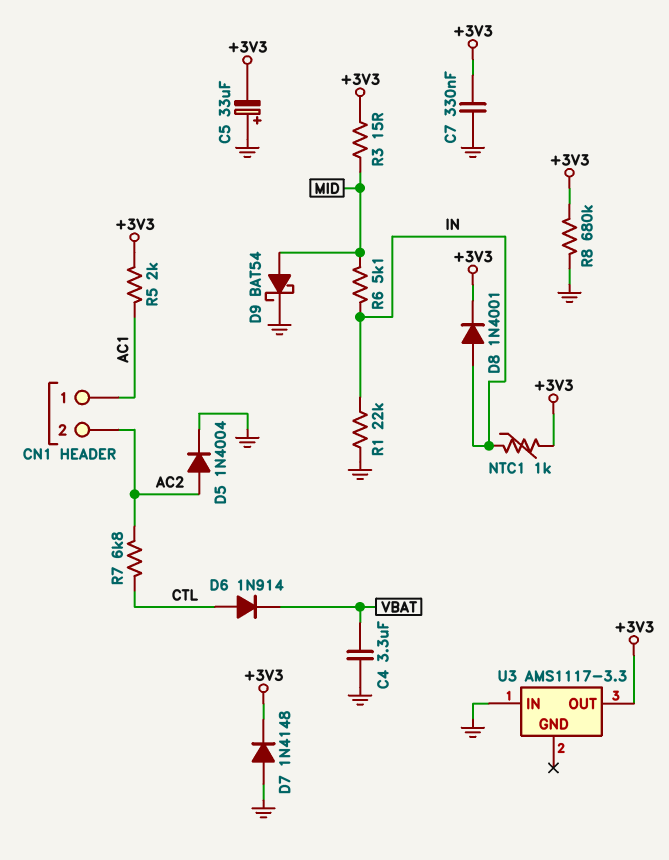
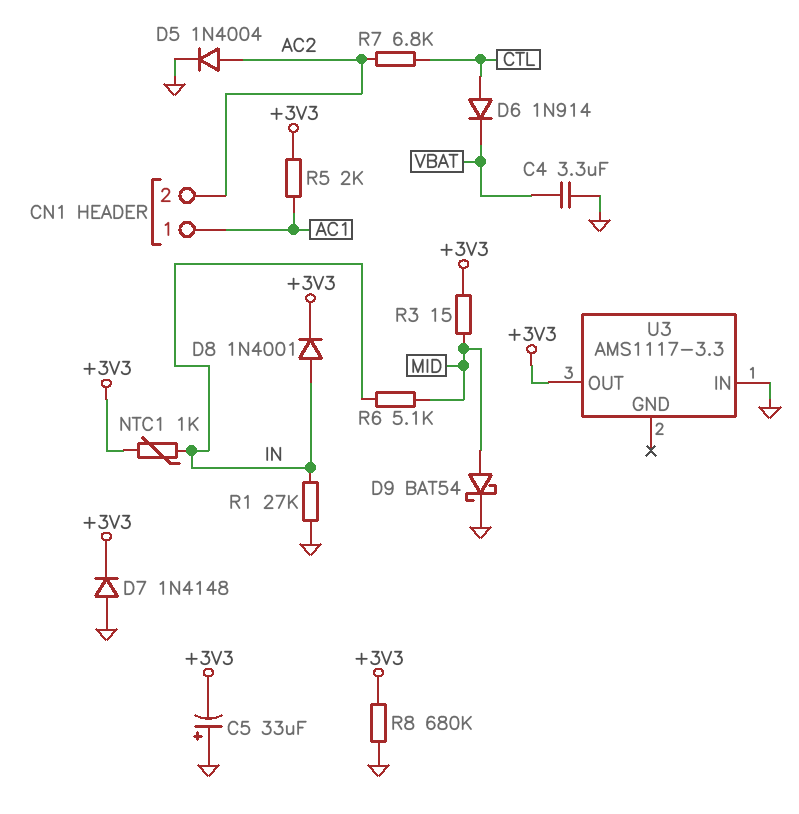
C7: 330nF (+3V3, GND) -> none
R1: 22k (GND, IN) -> 27k (GND, IN)

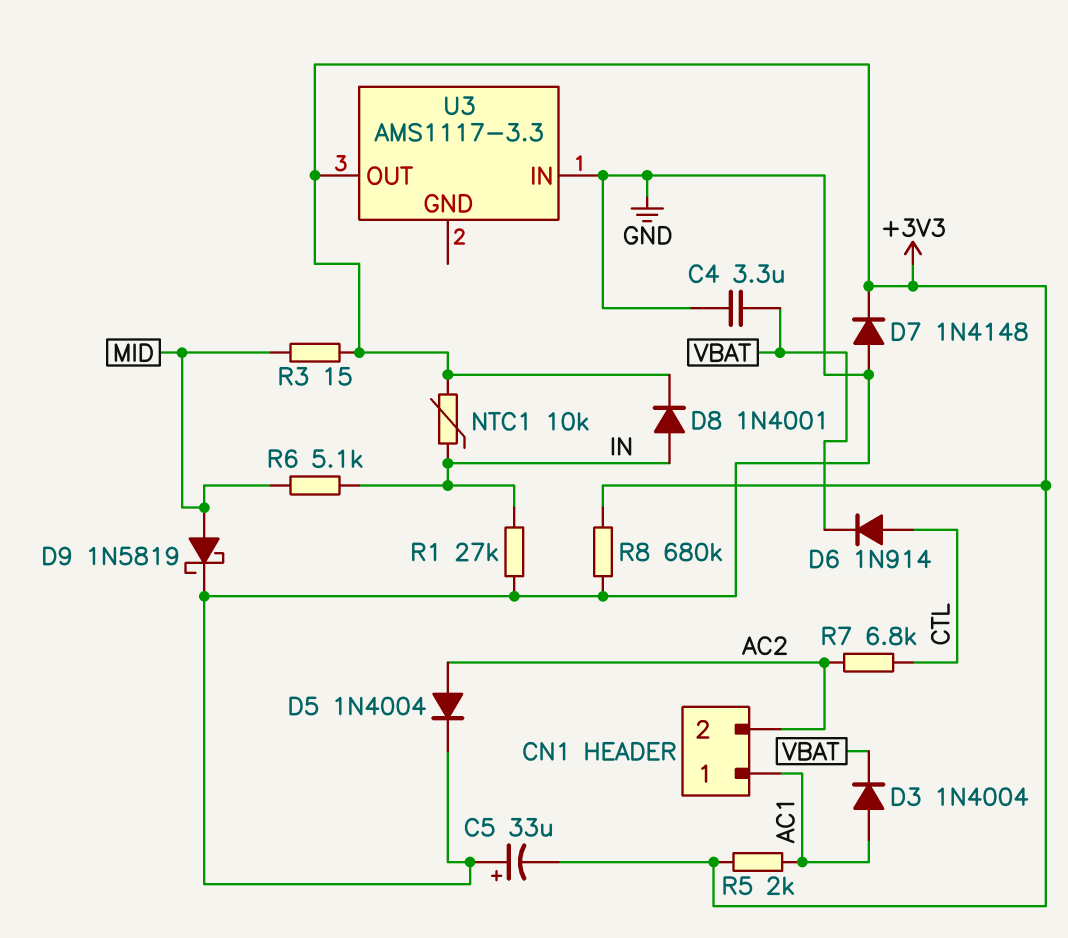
D3: none -> diode 1N4004 (A AC1, K VBAT)
D9: schottky BAT54 (A MID, K GND) -> schottky 1N5819 (A MID, K GND)
NTC1: 1k (+3V3, IN) -> 10k (+3V3, IN)

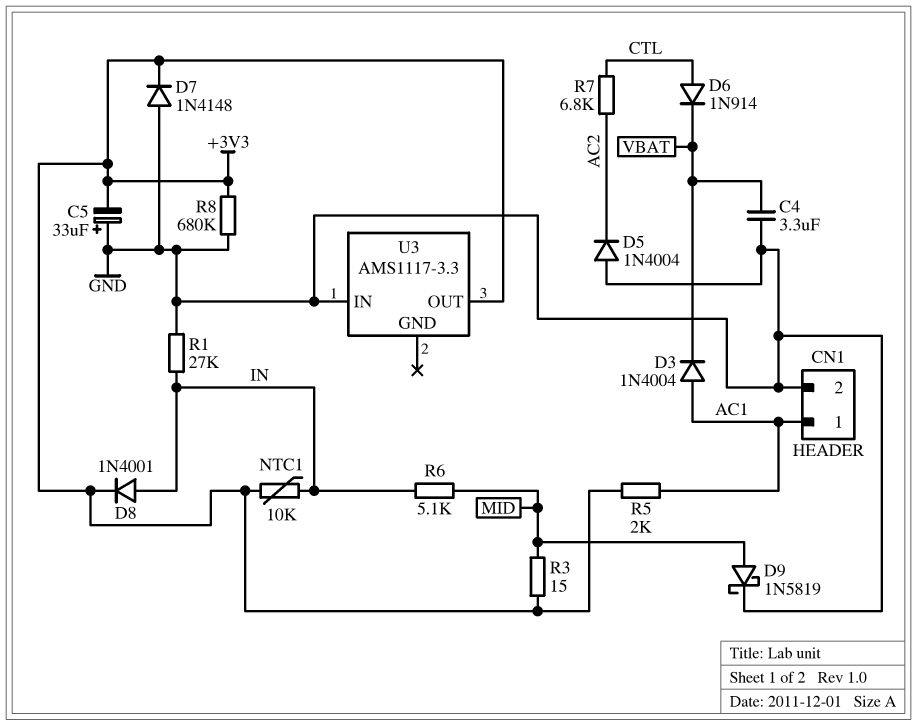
CN1 pin 2: AC2 -> GND
D5: diode 1N4004 (A AC2, K GND) -> diode 1N4004 (A GND, K AC2)

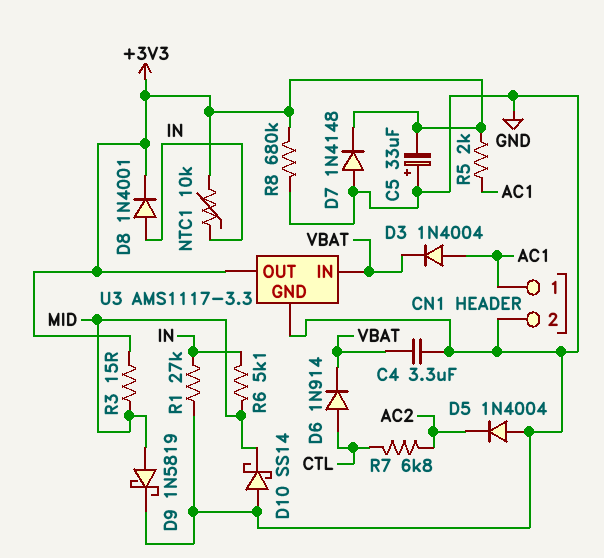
D10: none -> schottky SS14 (A GND, K MID)
U3 pin GND: none -> GND
U3 pin IN: GND -> VBAT

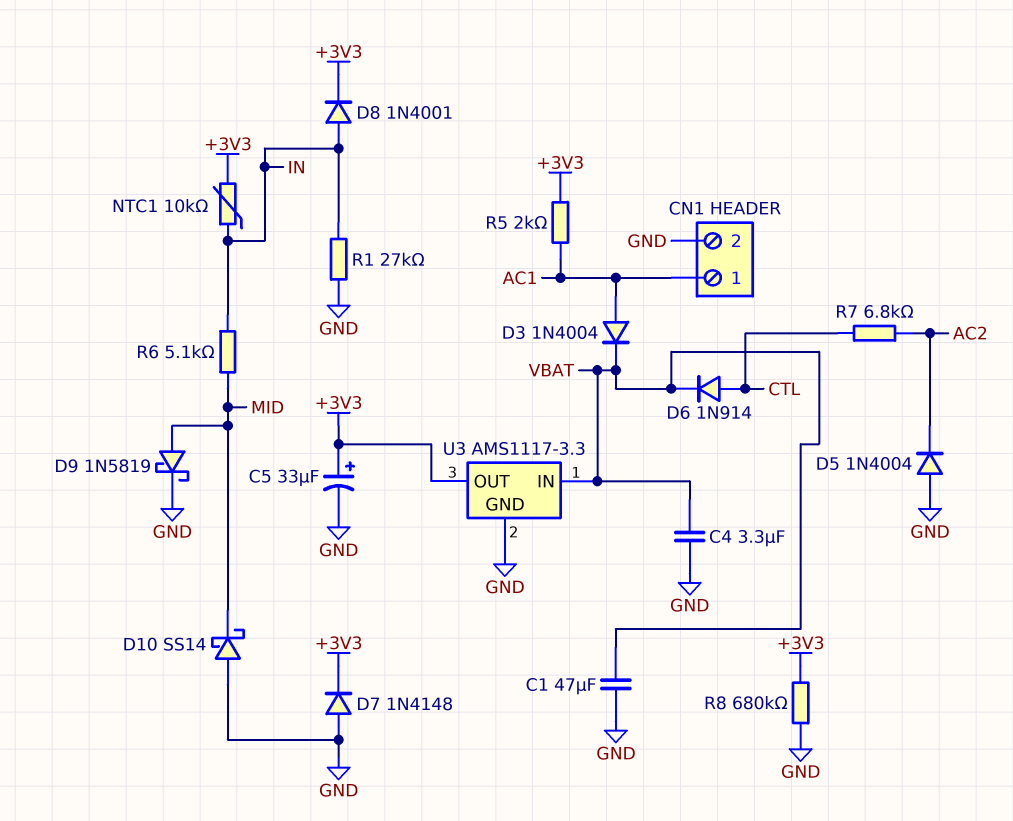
C1: none -> 47uF (GND, VBAT)
C5: 33uF (plus GND, minus +3V3) -> 33uF (plus +3V3, minus GND)
R3: 15 (+3V3, MID) -> none

